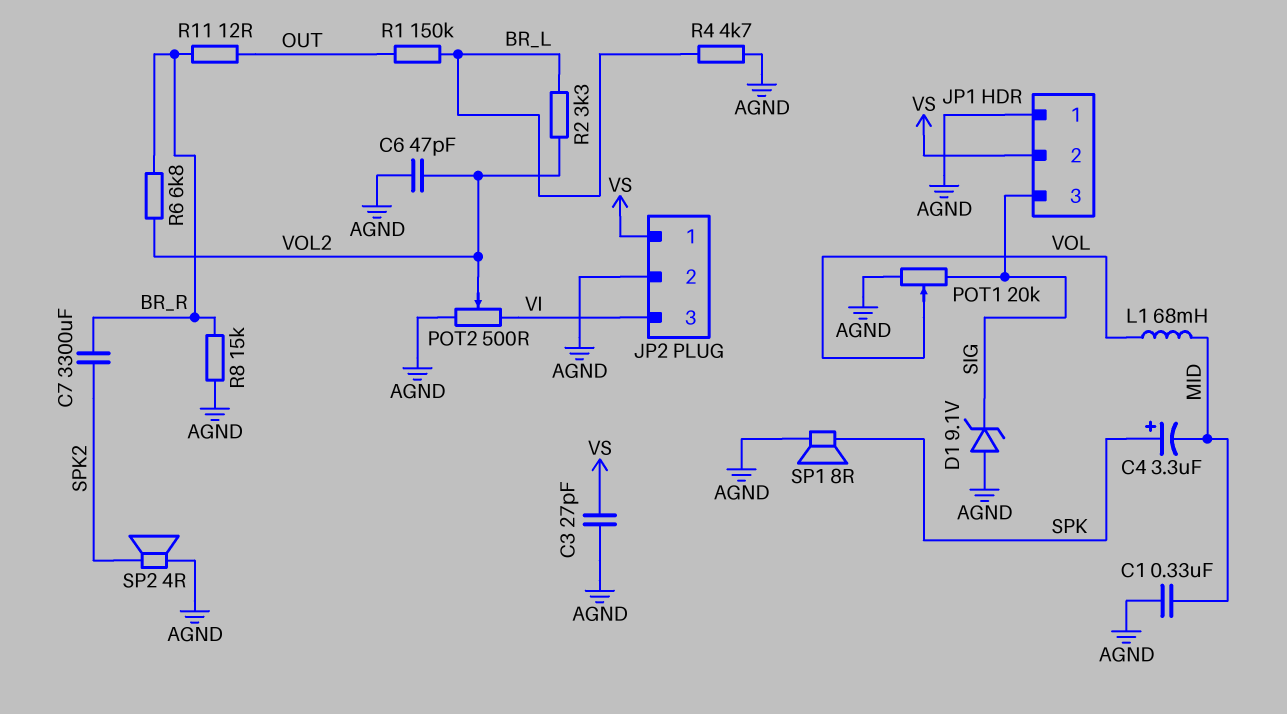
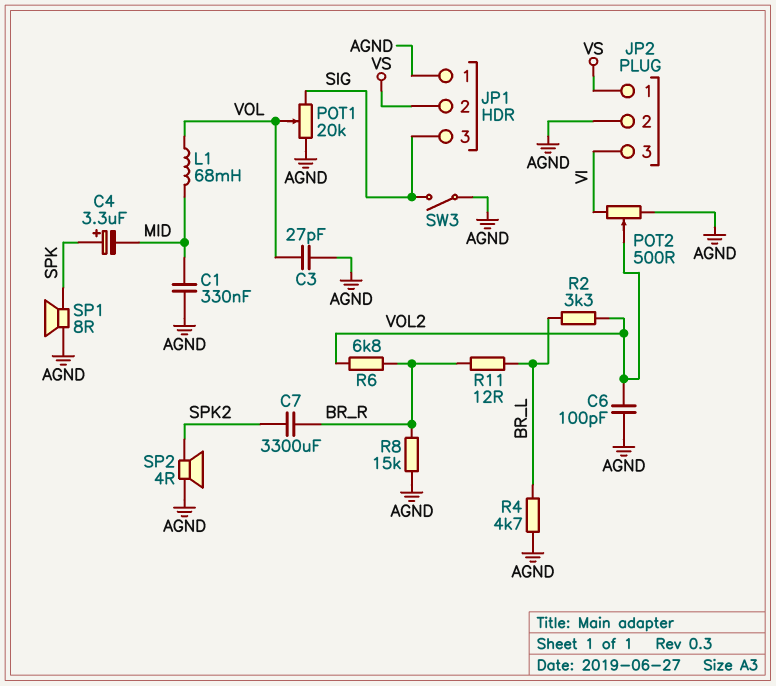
C3: 27pF (AGND, VS) -> 27pF (AGND, VOL)
C6: 47pF (AGND, VOL2) -> 100pF (AGND, VOL2)
D1: zener 9.1V (A AGND, K SIG) -> none
R1: 150k (BR_L, OUT) -> none
R11: 12 (BR_R, OUT) -> 12 (BR_L, BR_R)
SW3: none -> switch (AGND, SIG)

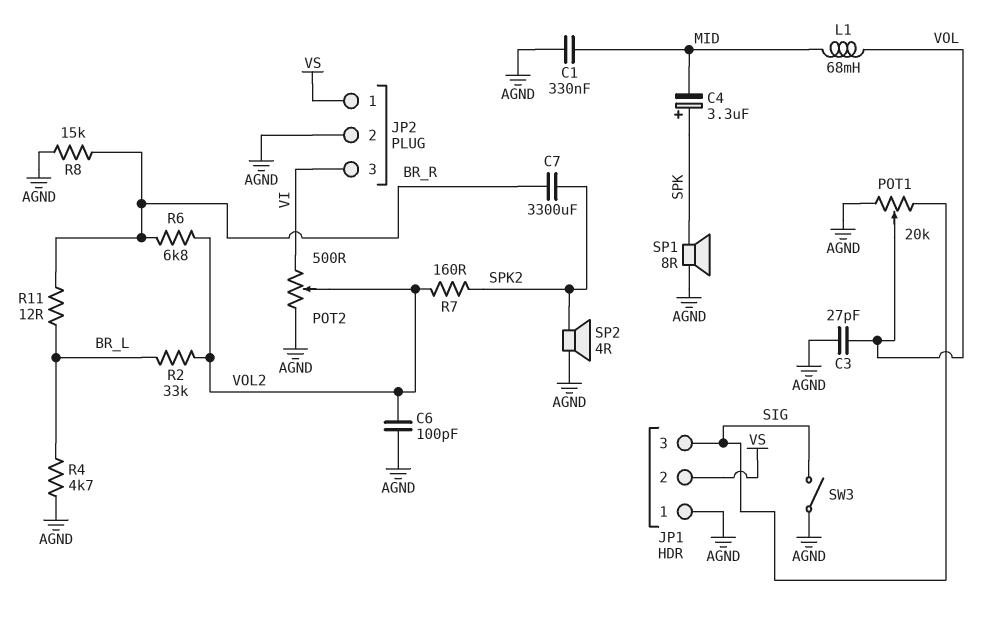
R2: 3.3k (BR_L, VOL2) -> 33k (BR_L, VOL2)
R7: none -> 160 (SPK2, VOL2)

